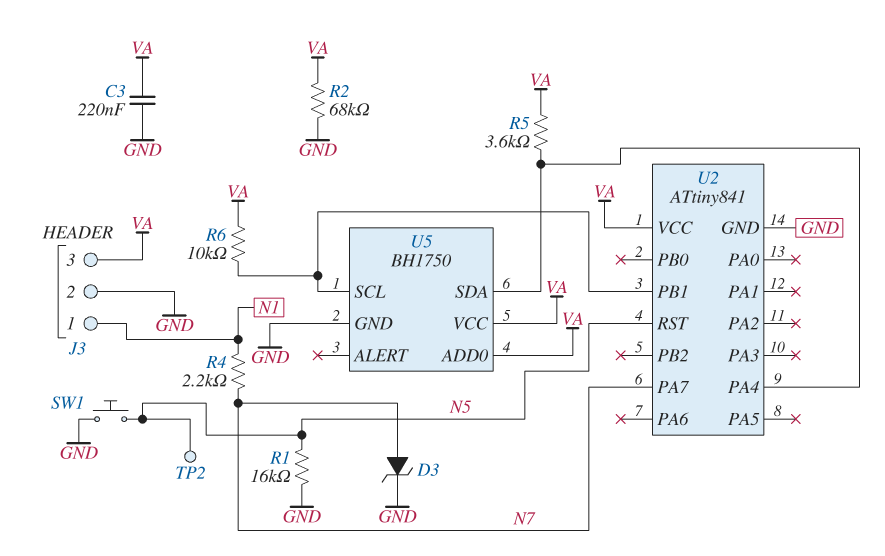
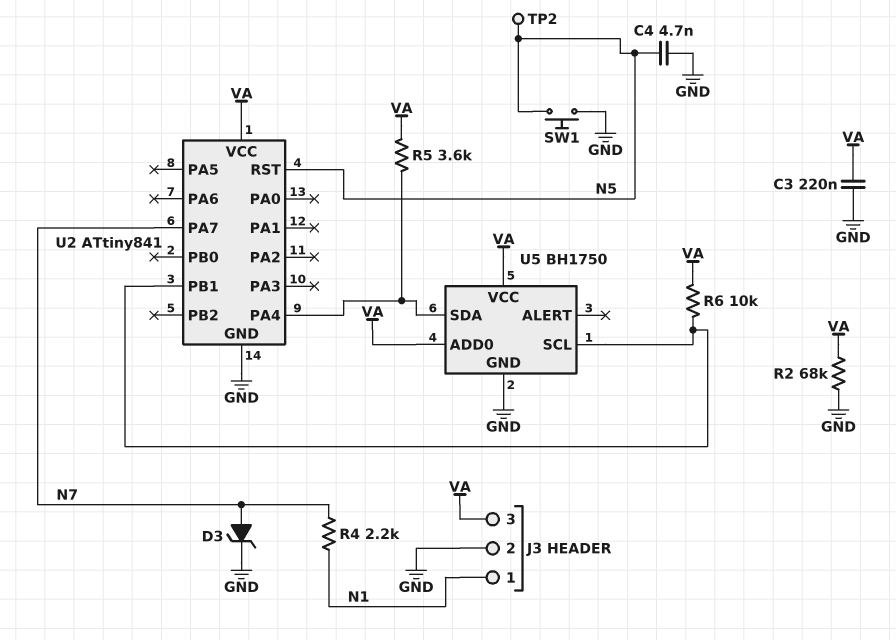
C4: none -> 4.7nF (GND, N5)
R1: 16k (GND, N5) -> none

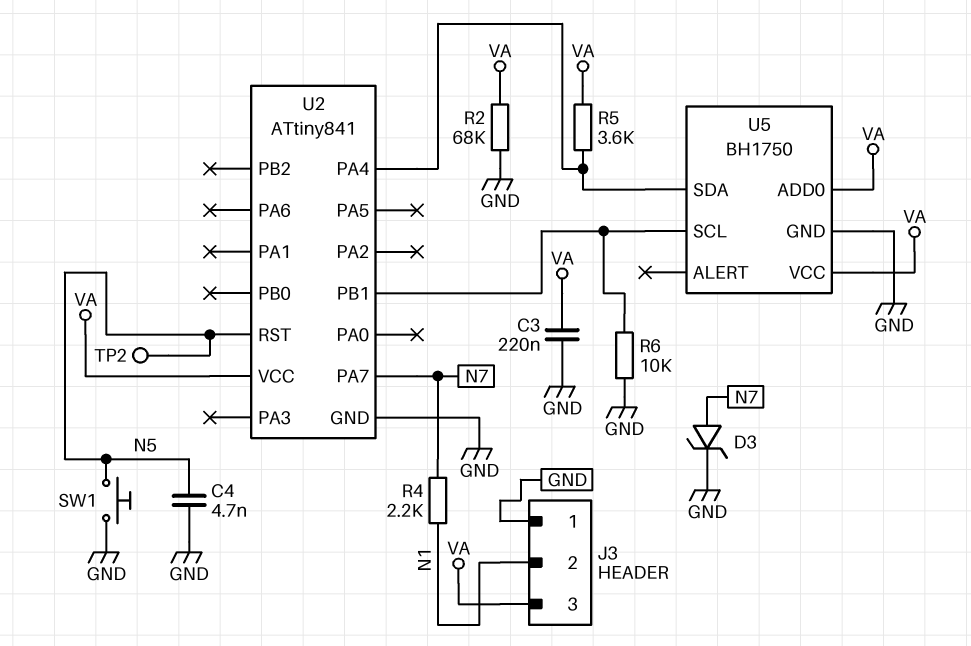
J3 pin 1: N1 -> GND
J3 pin 2: GND -> N1
R6: 10k (U2/PB1, VA) -> 10k (GND, U2/PB1)

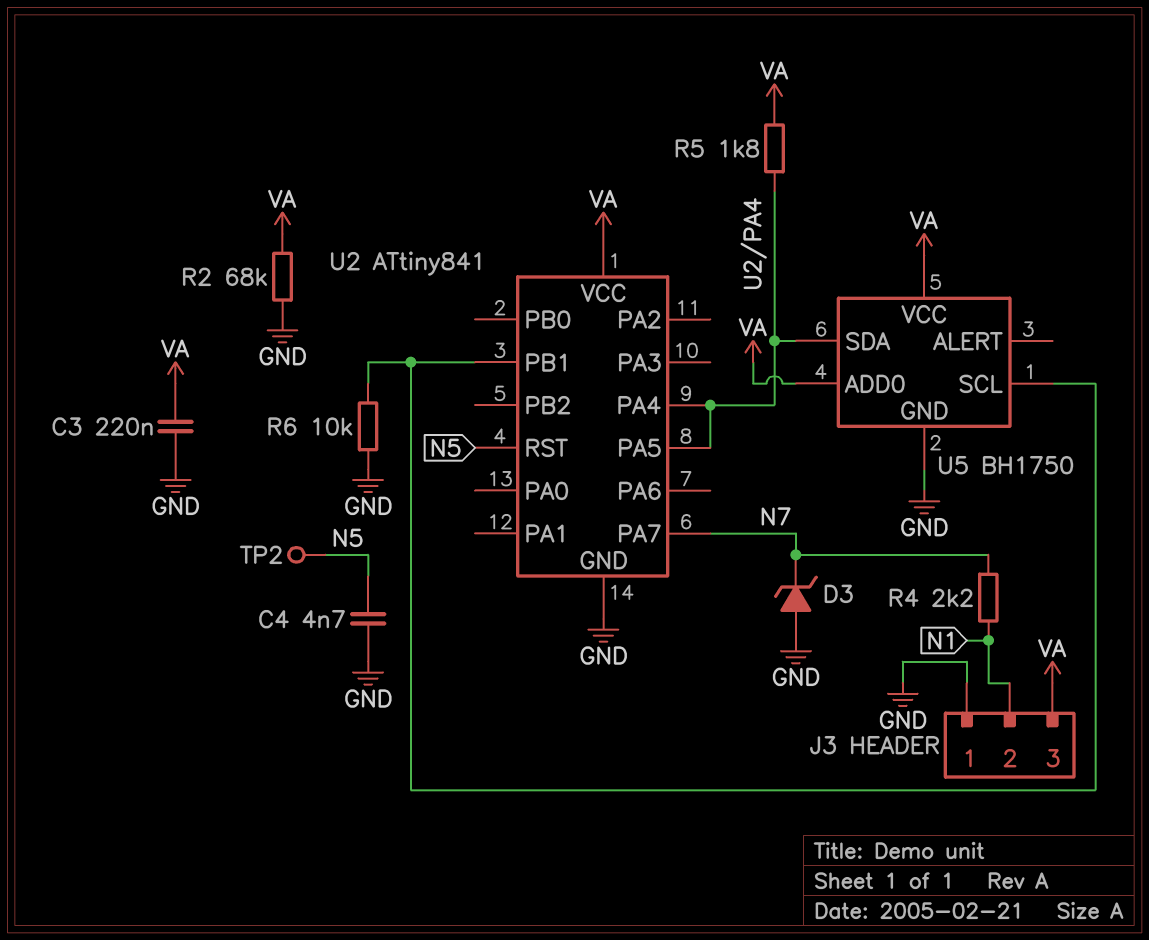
D3: zener (A N7, K GND) -> zener (A GND, K N7)
R5: 3.6k (U2/PA4, VA) -> 1.8k (U2/PA4, VA)
SW1: button (GND, N5) -> none
U2 pin PA5: none -> U2/PA4

